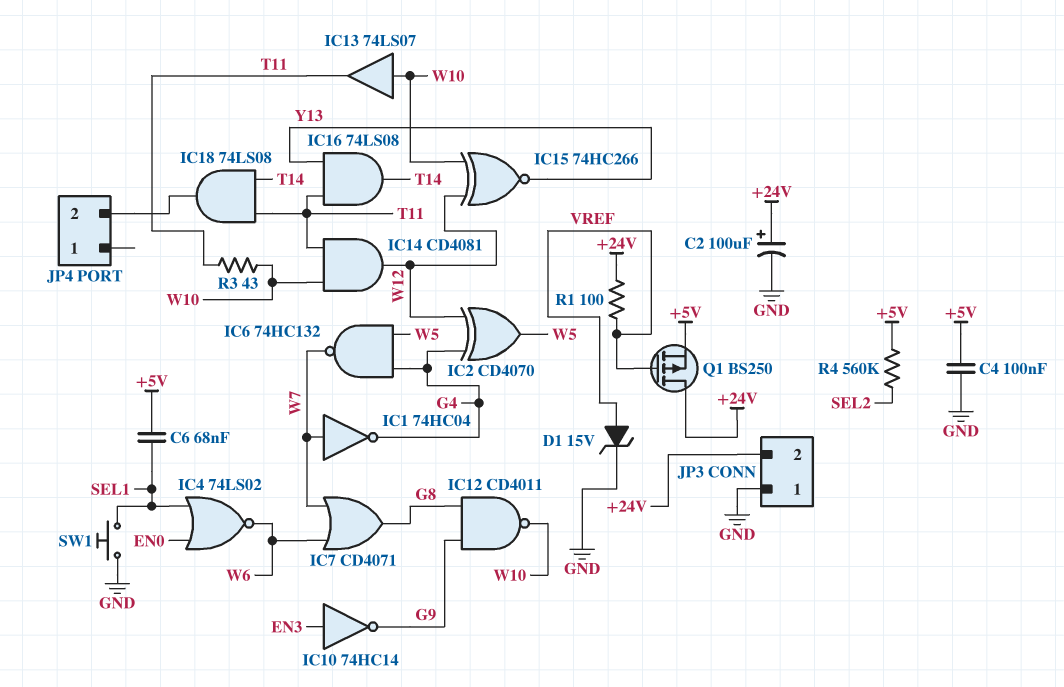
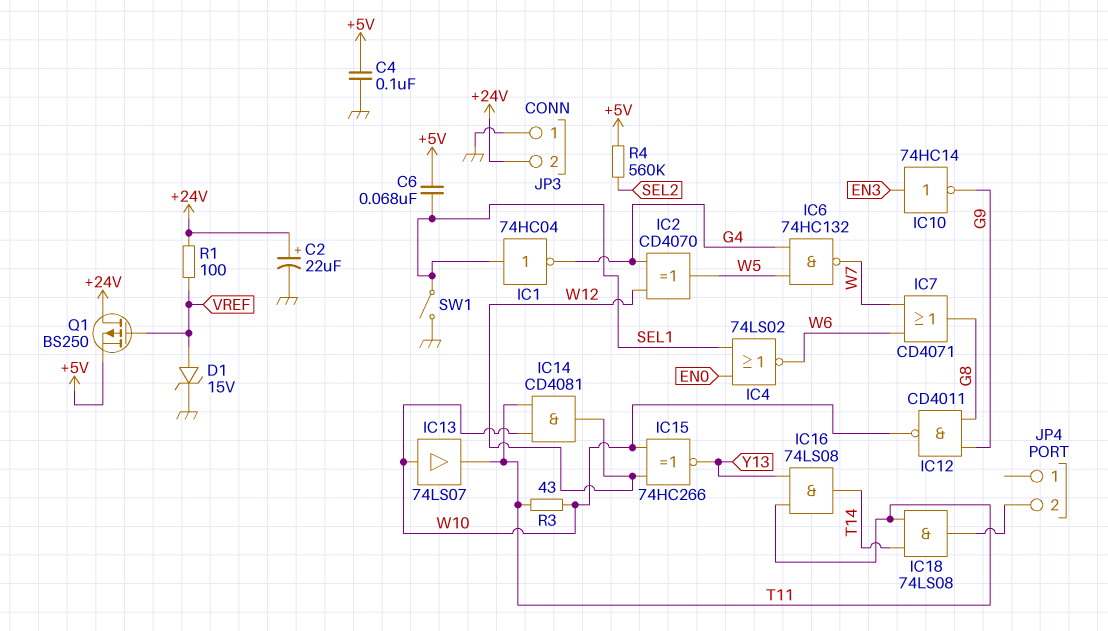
C2: 100uF (plus +24V, minus GND) -> 22uF (plus +24V, minus GND)
IC1: NOT 74HC04 (in W7, out G4) -> NOT 74HC04 (in SEL1, out G4)
SW1: button (GND, SEL1) -> switch (GND, SEL1)

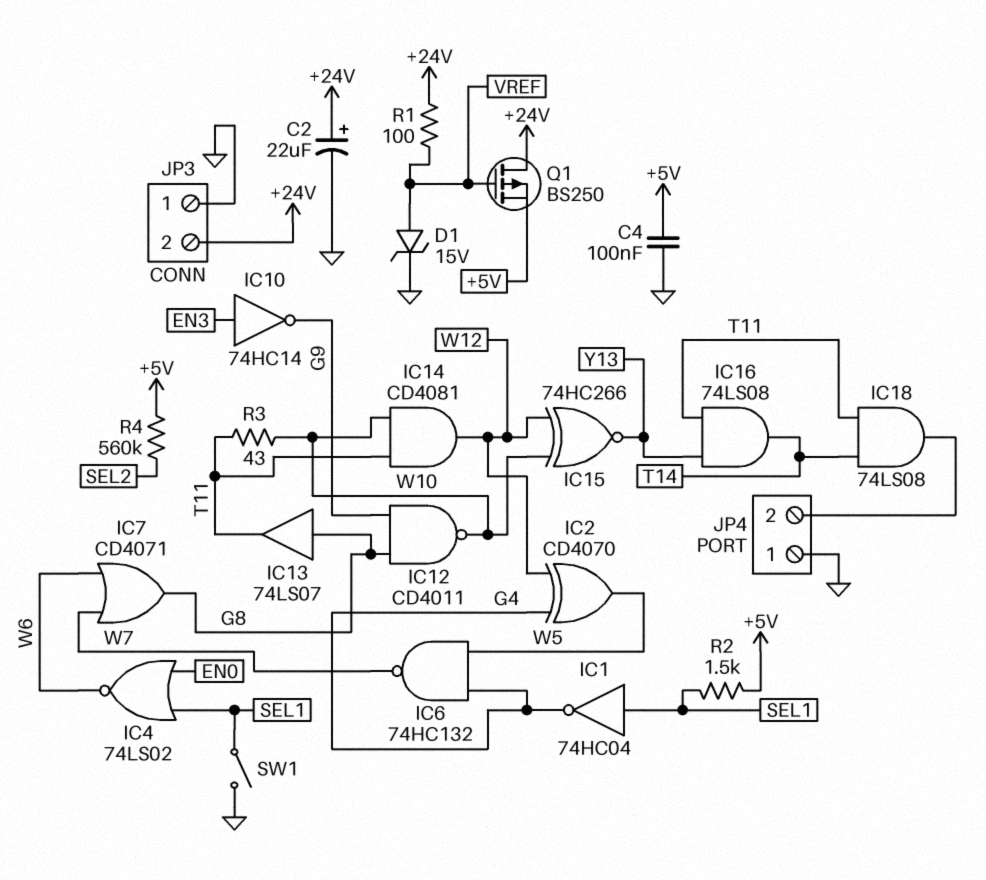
C6: 68nF (+5V, SEL1) -> none
IC13: buffer 74LS07 (in W10, out T11) -> buffer 74LS07 (in G8, out T11)
JP4 pin 1: none -> GND
R2: none -> 1.5k (+5V, SEL1)

